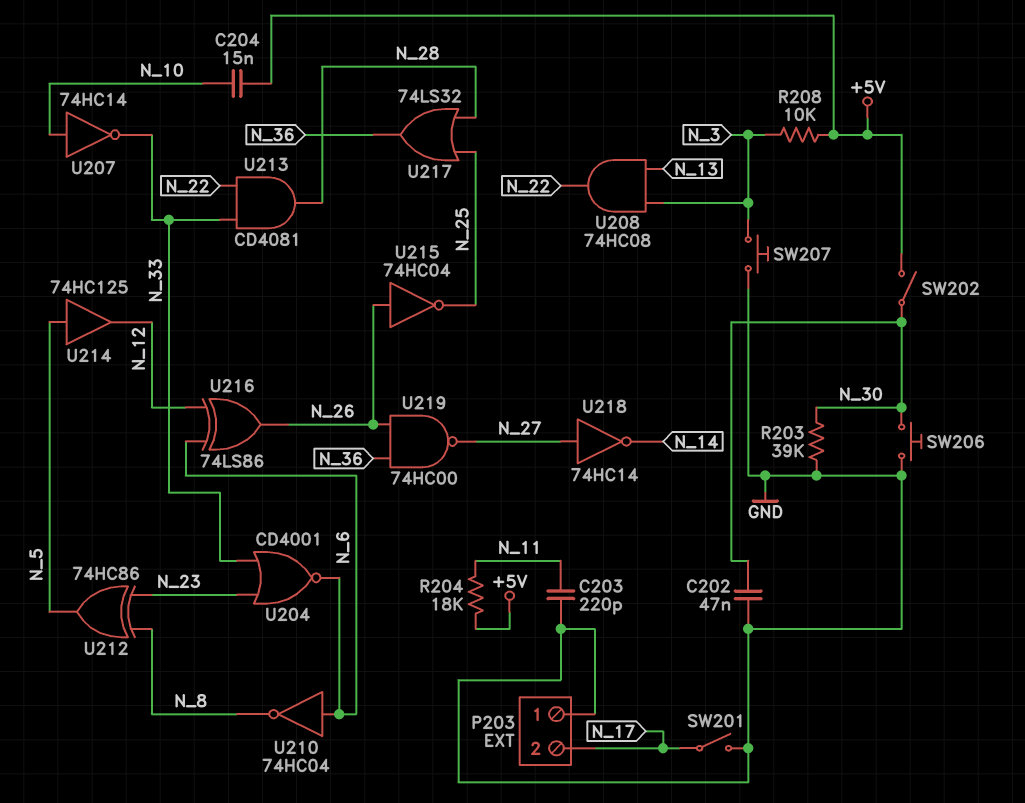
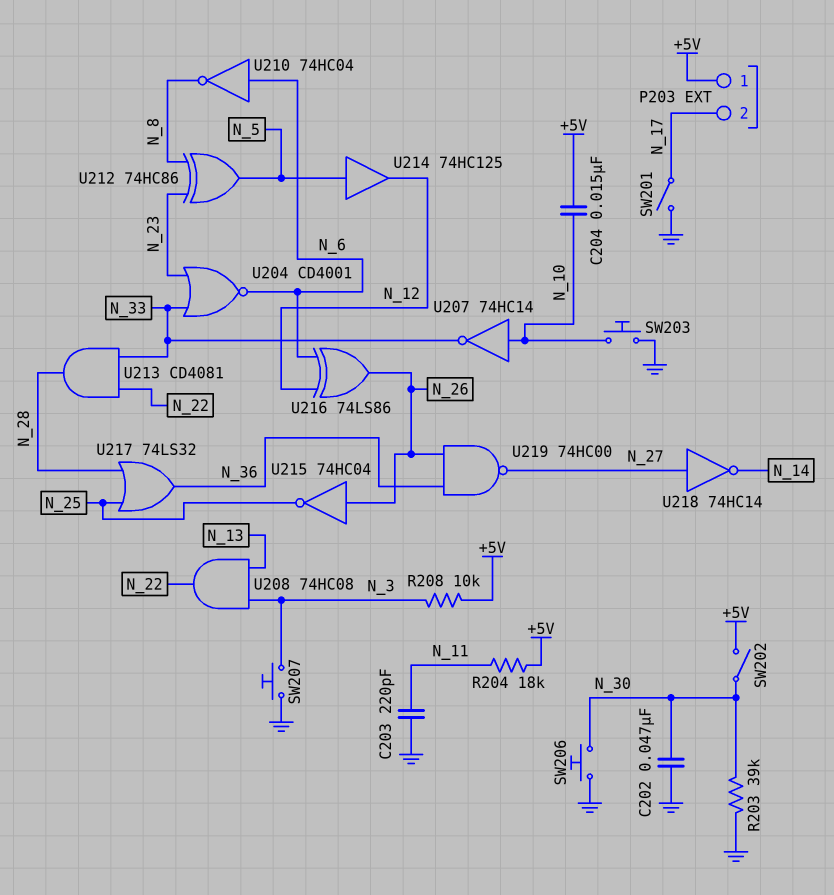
P203 pin 1: GND -> +5V
SW203: none -> button (GND, N_10)

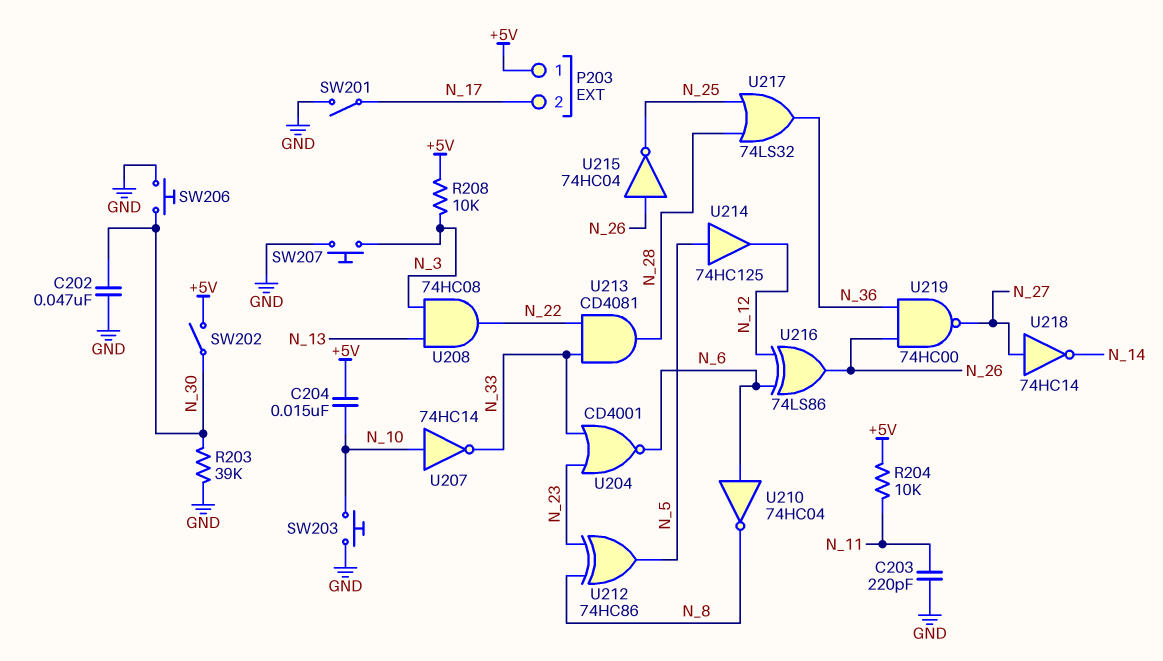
R204: 18k (+5V, N_11) -> 10k (+5V, N_11)

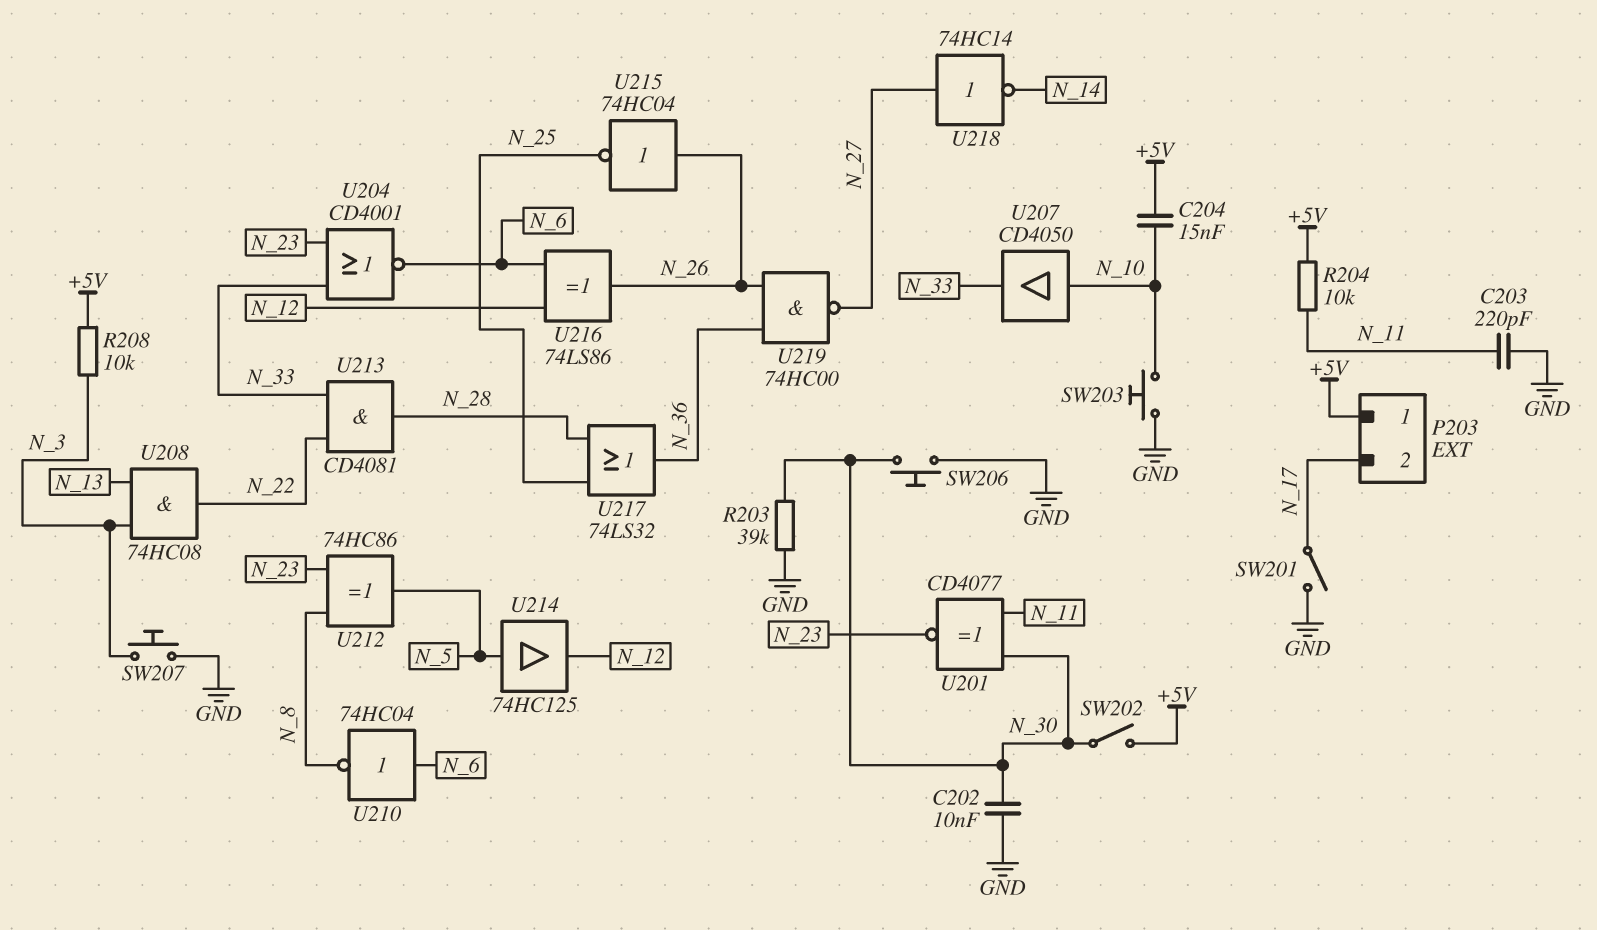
C202: 47nF (GND, N_30) -> 10nF (GND, N_30)
U201: none -> XNOR CD4077 (in N_11, in N_30, out N_23)
U207: NOT 74HC14 (in N_10, out N_33) -> buffer CD4050 (in N_10, out N_33)

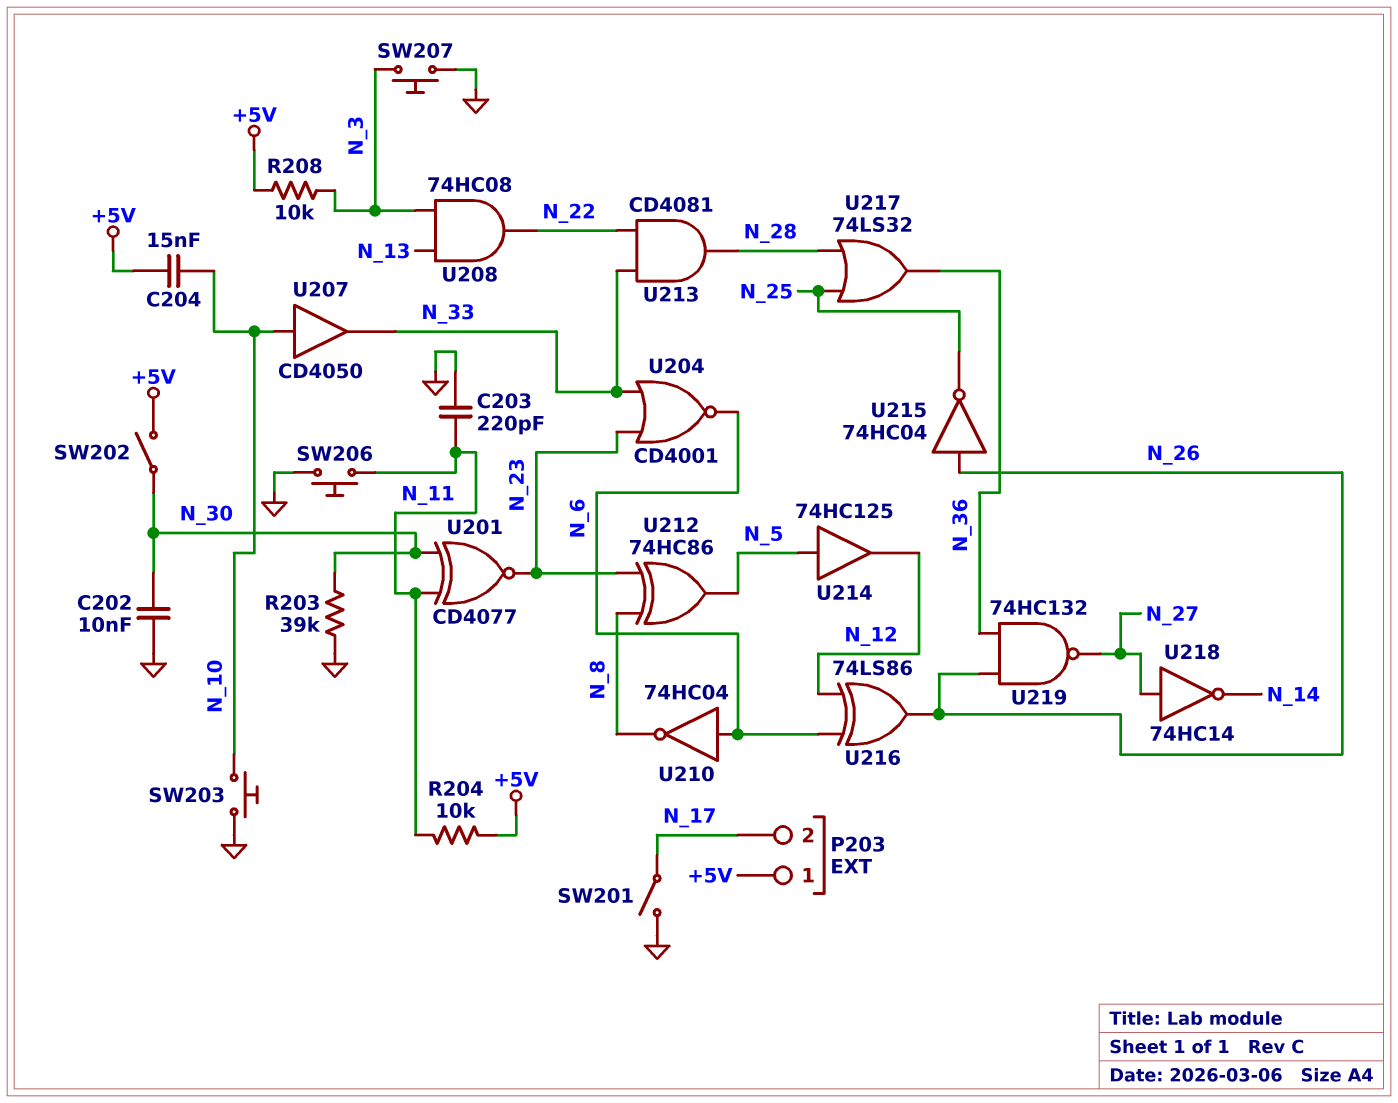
SW206: button (GND, N_30) -> button (GND, N_11)
U219: NAND 74HC00 (in N_26, in N_36, out N_27) -> NAND 74HC132 (in N_26, in N_36, out N_27)

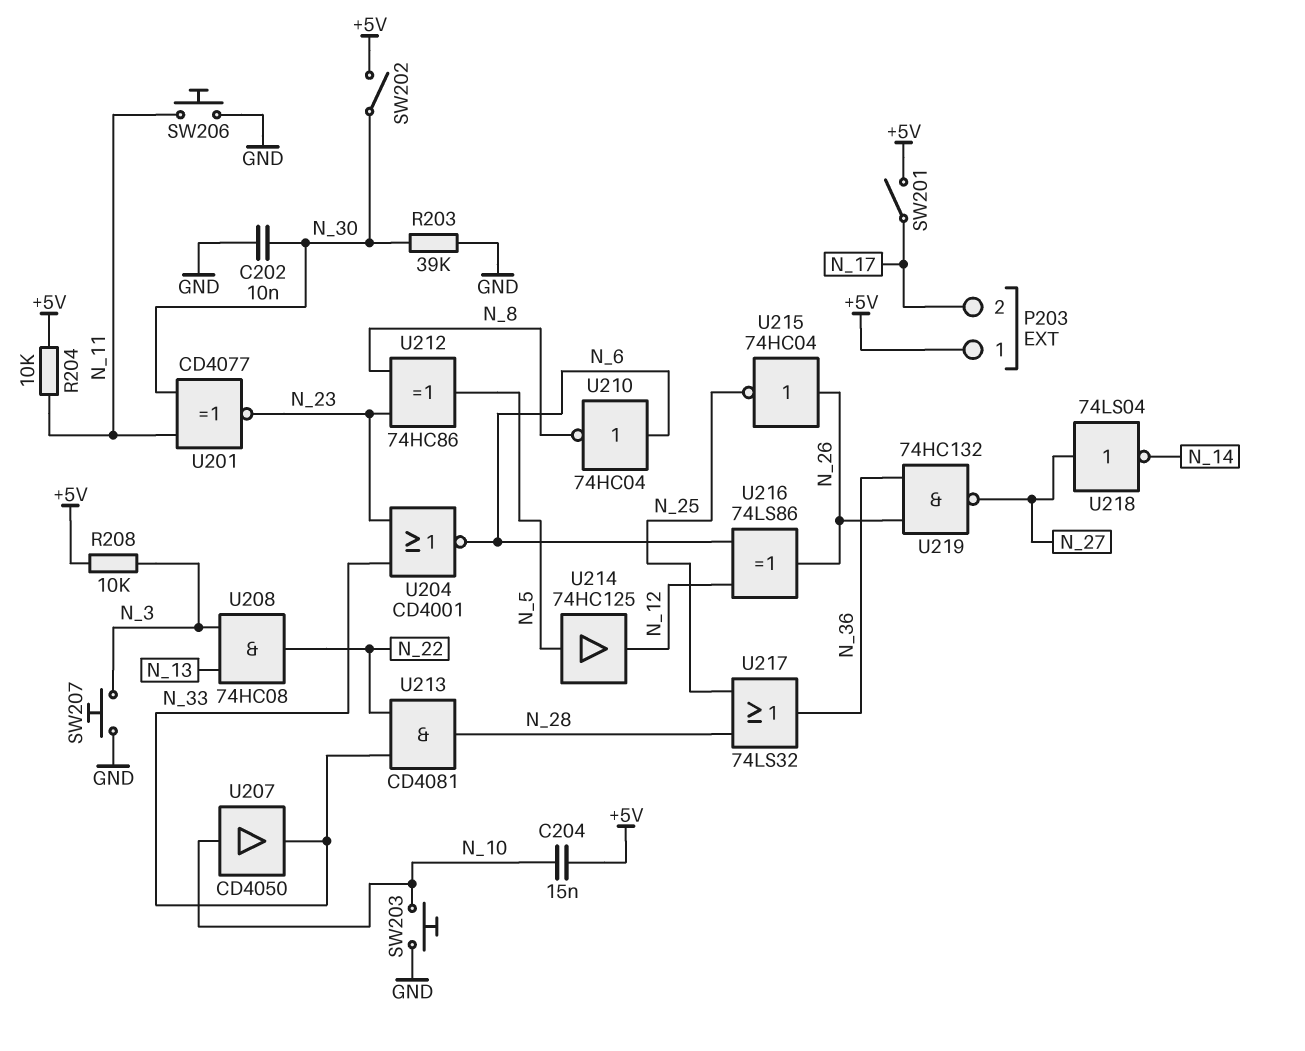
C203: 220pF (GND, N_11) -> none
SW201: switch (GND, N_17) -> switch (+5V, N_17)
U218: NOT 74HC14 (in N_27, out N_14) -> NOT 74LS04 (in N_27, out N_14)

